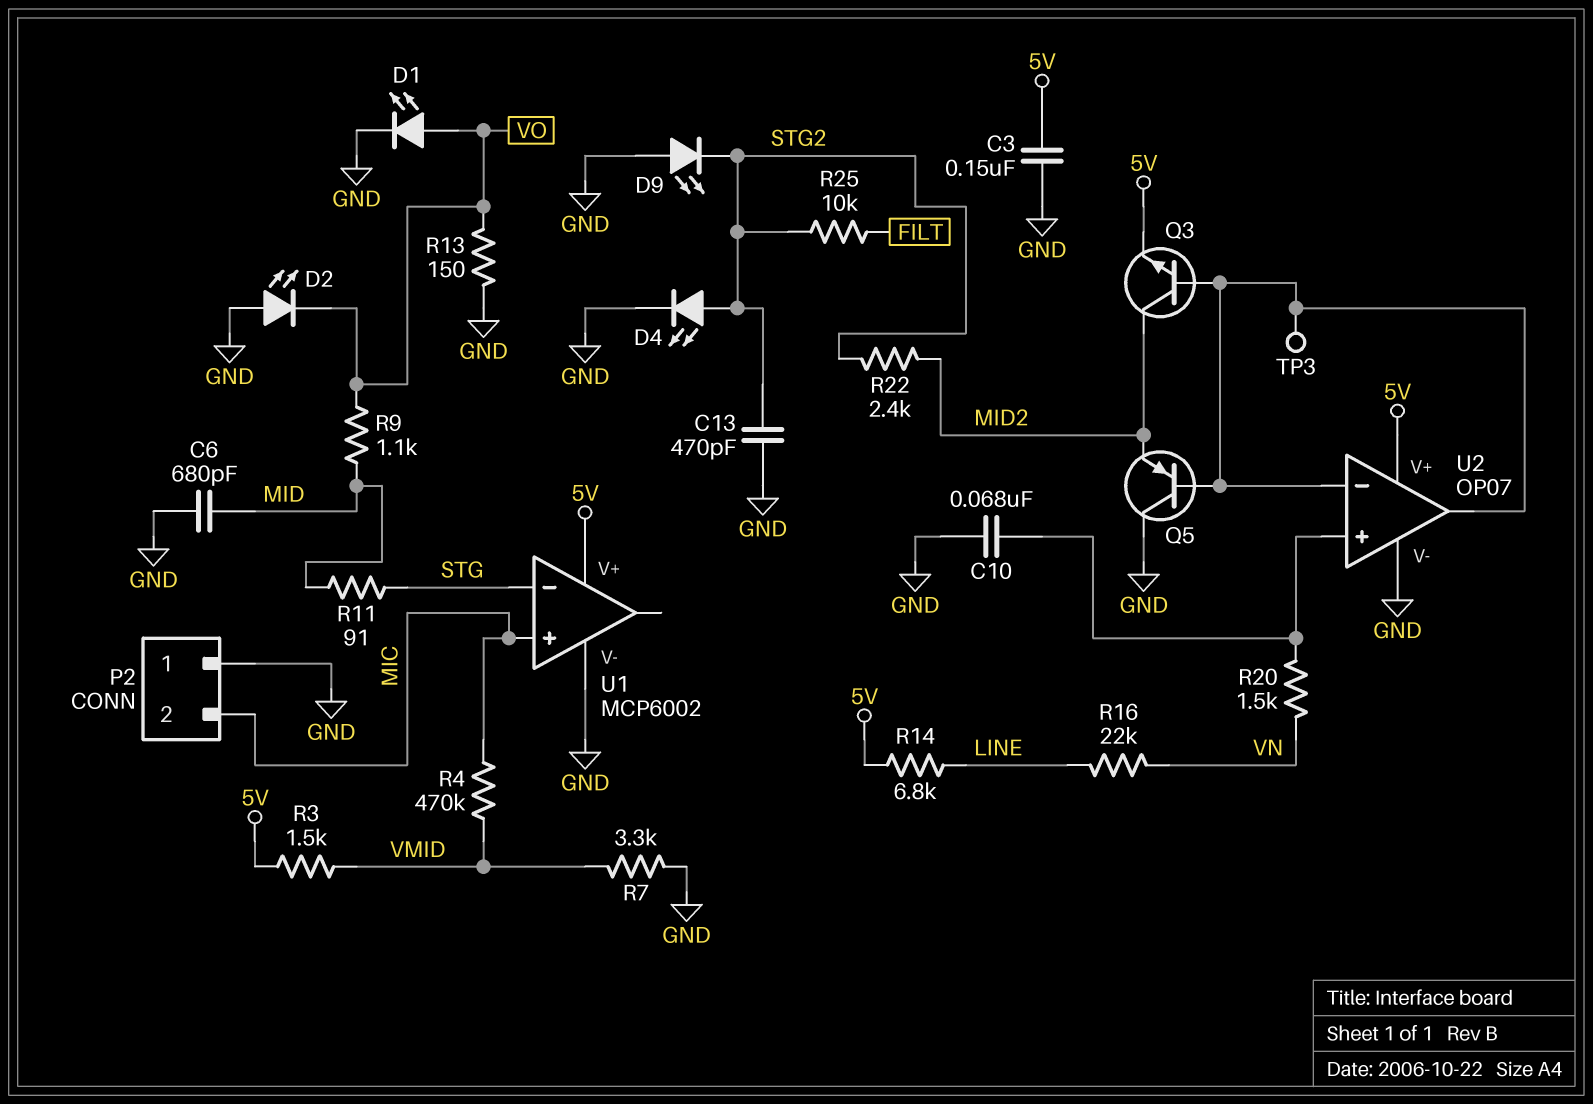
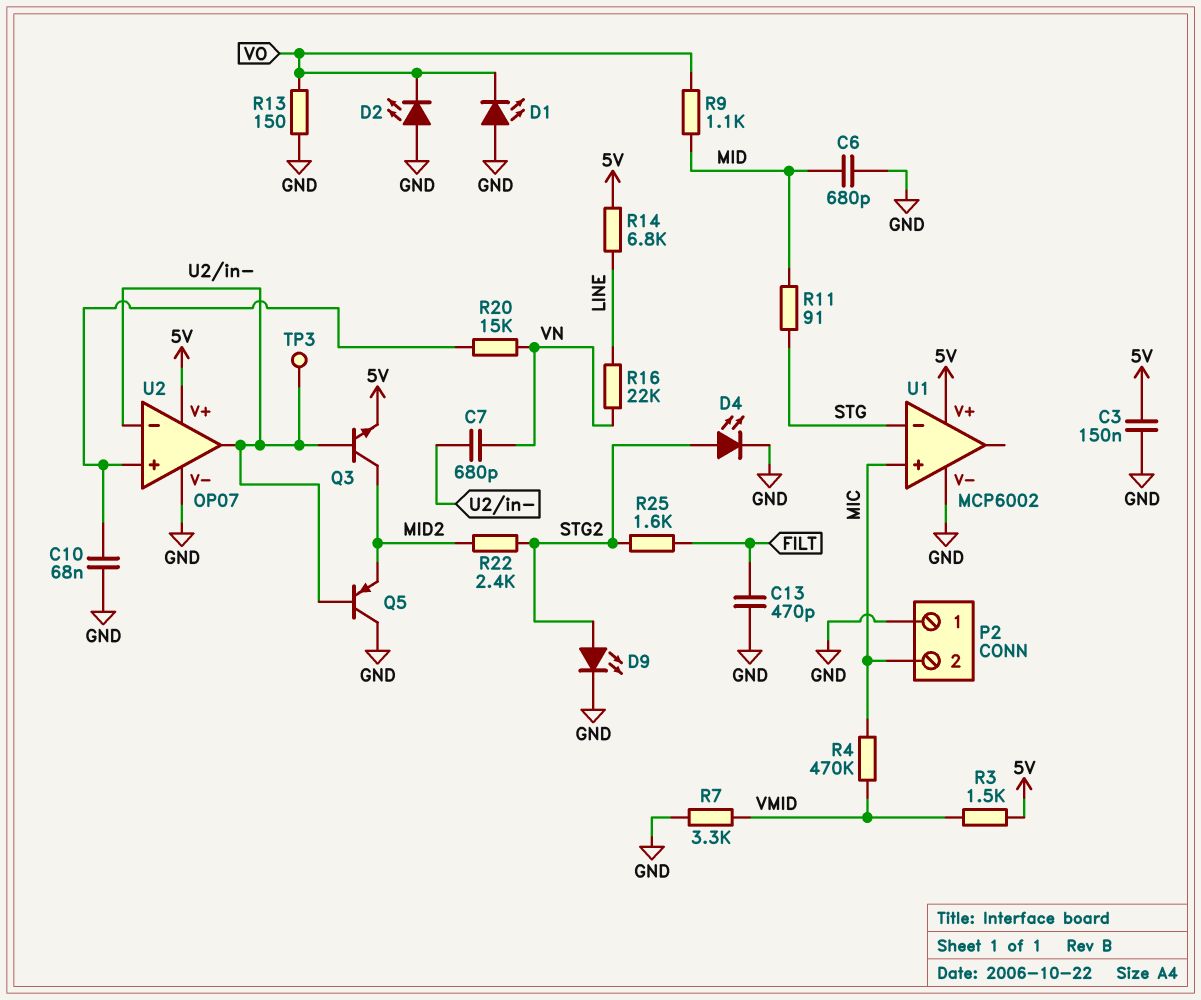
C7: none -> 680pF (U2/in-, VN)
C13: 470pF (GND, STG2) -> 470pF (FILT, GND)
D1: LED (A VO, K GND) -> LED (A GND, K VO)
D9: LED (A GND, K STG2) -> LED (A STG2, K GND)
R20: 1.5k (U2/in+, VN) -> 15k (U2/in+, VN)
R25: 10k (FILT, STG2) -> 1.6k (FILT, STG2)

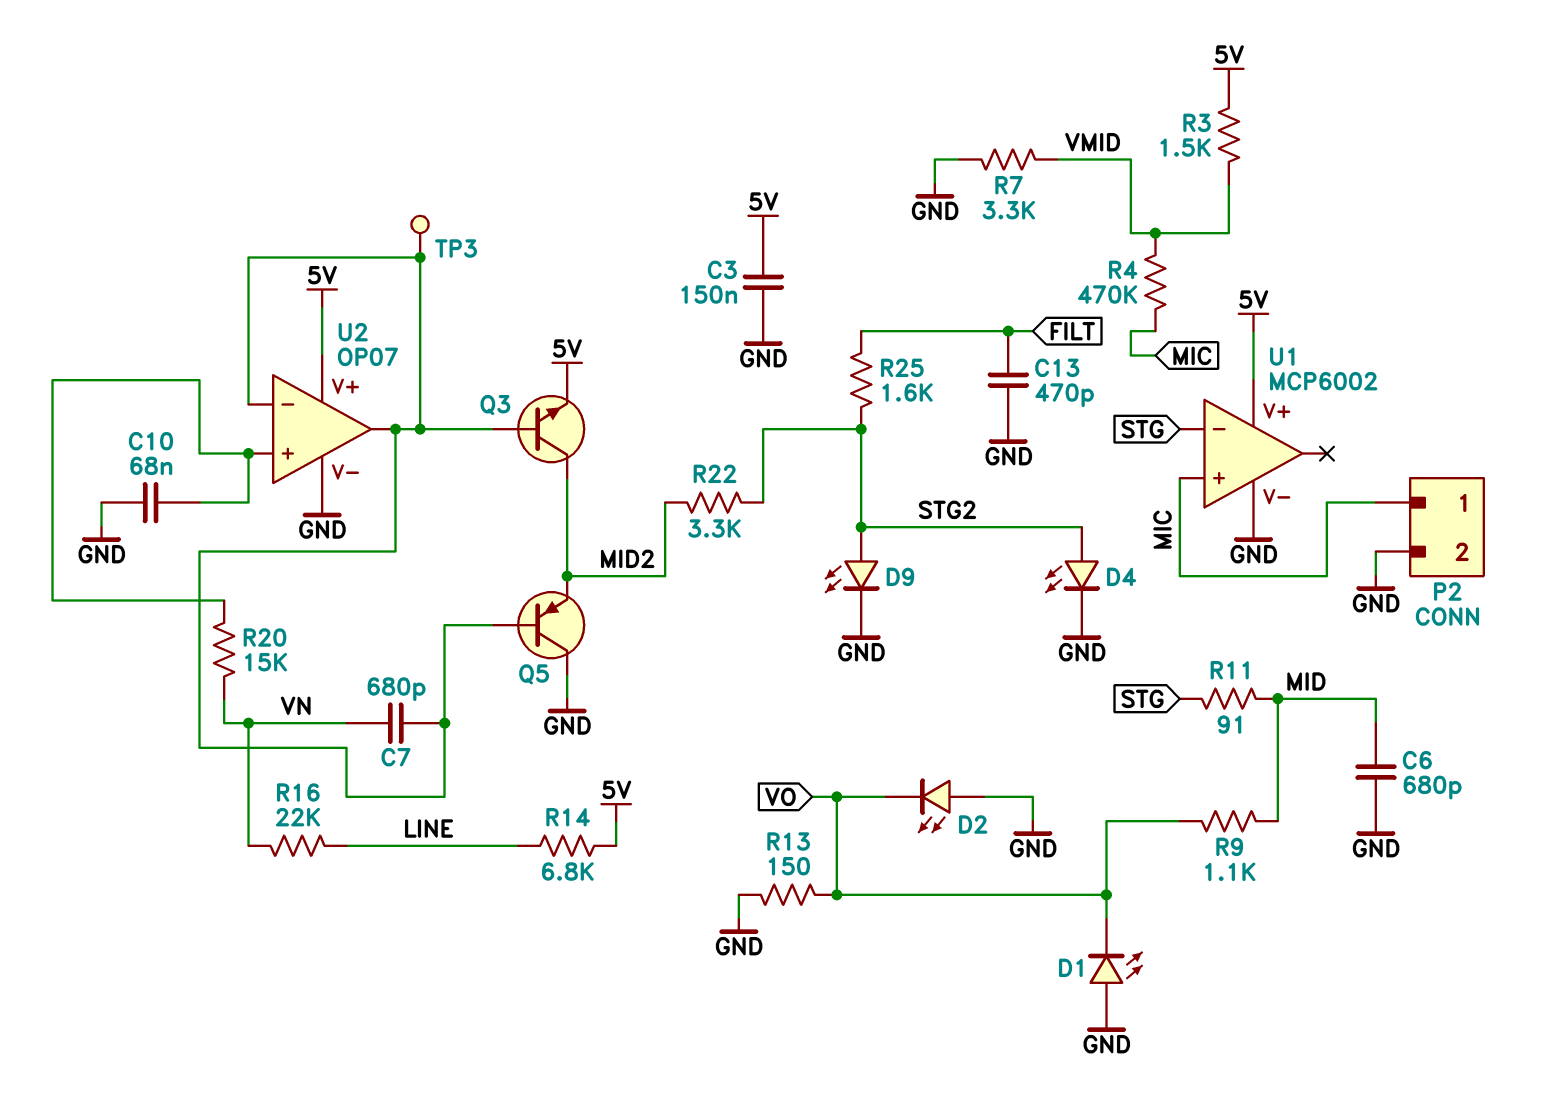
P2 pin 1: GND -> MIC
P2 pin 2: MIC -> GND
R22: 2.4k (MID2, STG2) -> 3.3k (MID2, STG2)

